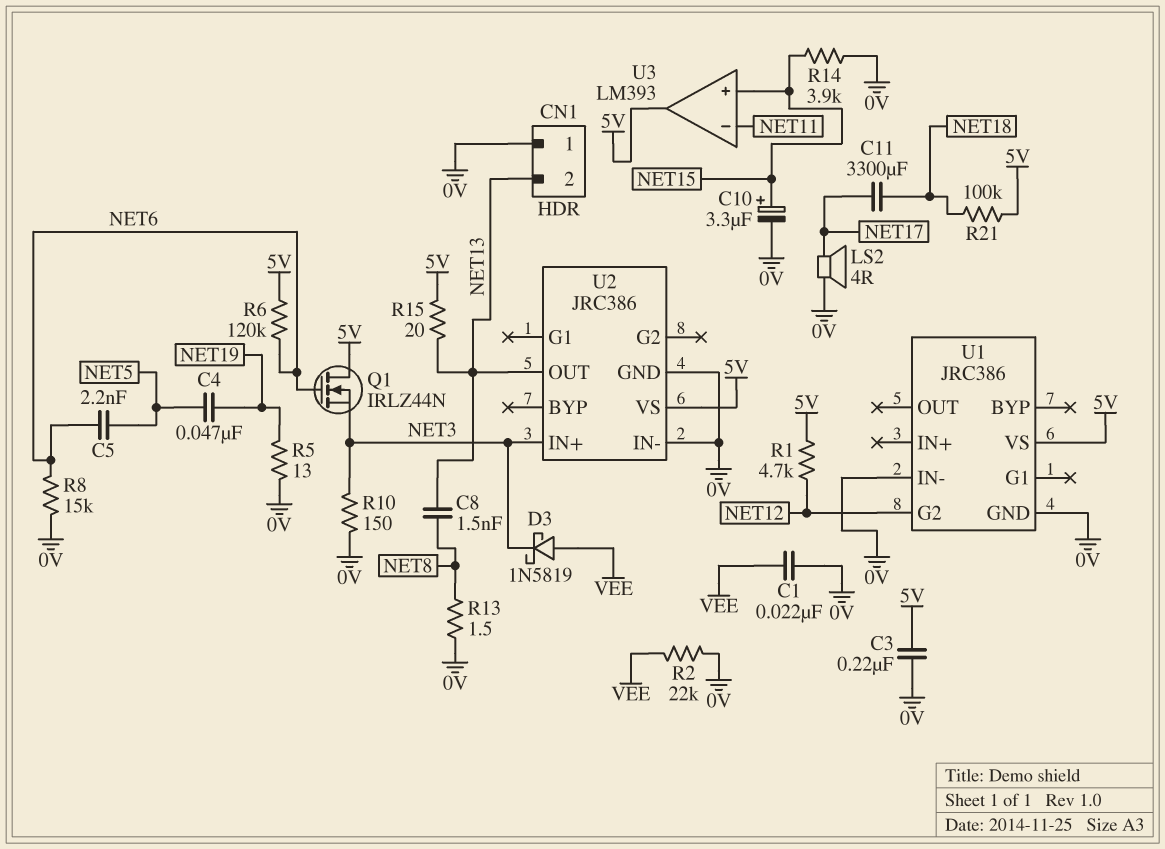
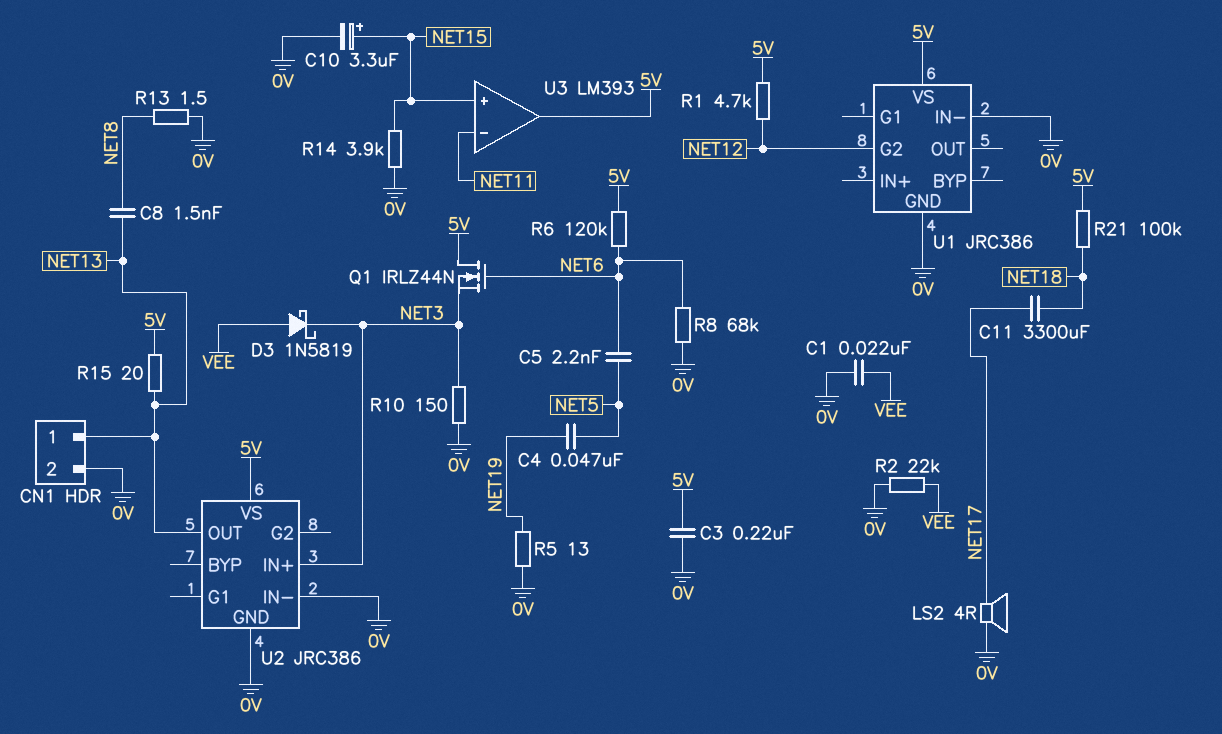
CN1 pin 1: 0V -> NET13
CN1 pin 2: NET13 -> 0V
R8: 15k (0V, NET6) -> 68k (0V, NET6)

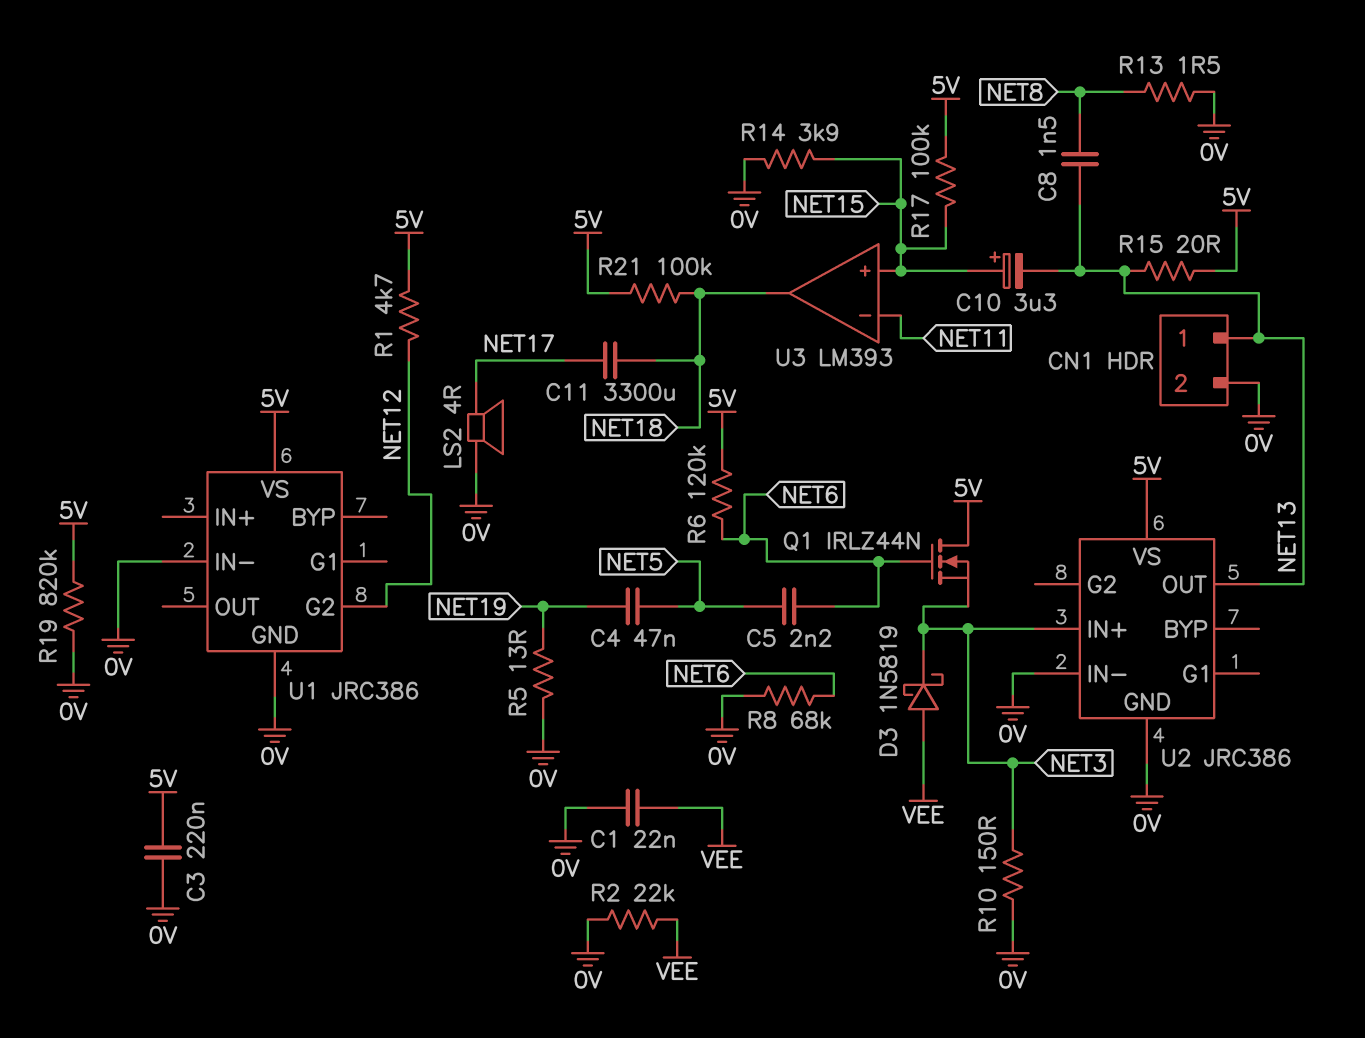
C10: 3.3uF (plus NET15, minus 0V) -> 3.3uF (plus NET15, minus NET13)
R17: none -> 100k (5V, NET15)
R19: none -> 820k (0V, 5V)
U3 pin out: 5V -> NET18

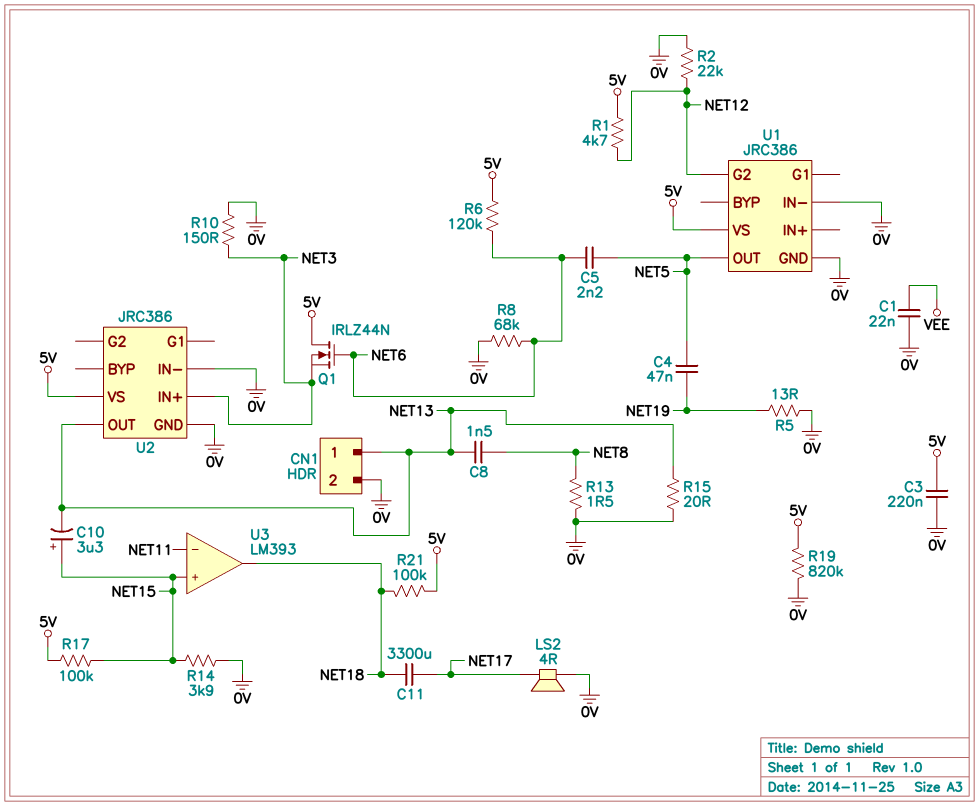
D3: schottky 1N5819 (A VEE, K NET3) -> none
R2: 22k (0V, VEE) -> 22k (0V, NET12)
R15: 20 (5V, NET13) -> 20 (0V, NET13)
U1 pin OUT: none -> NET5

